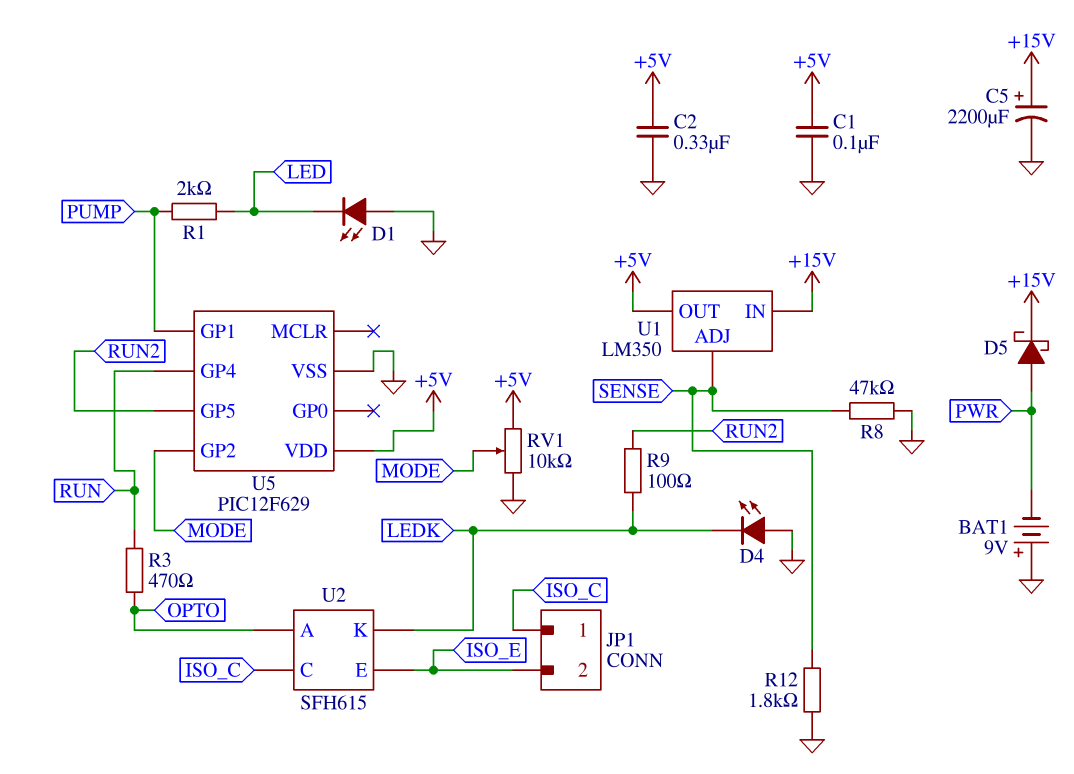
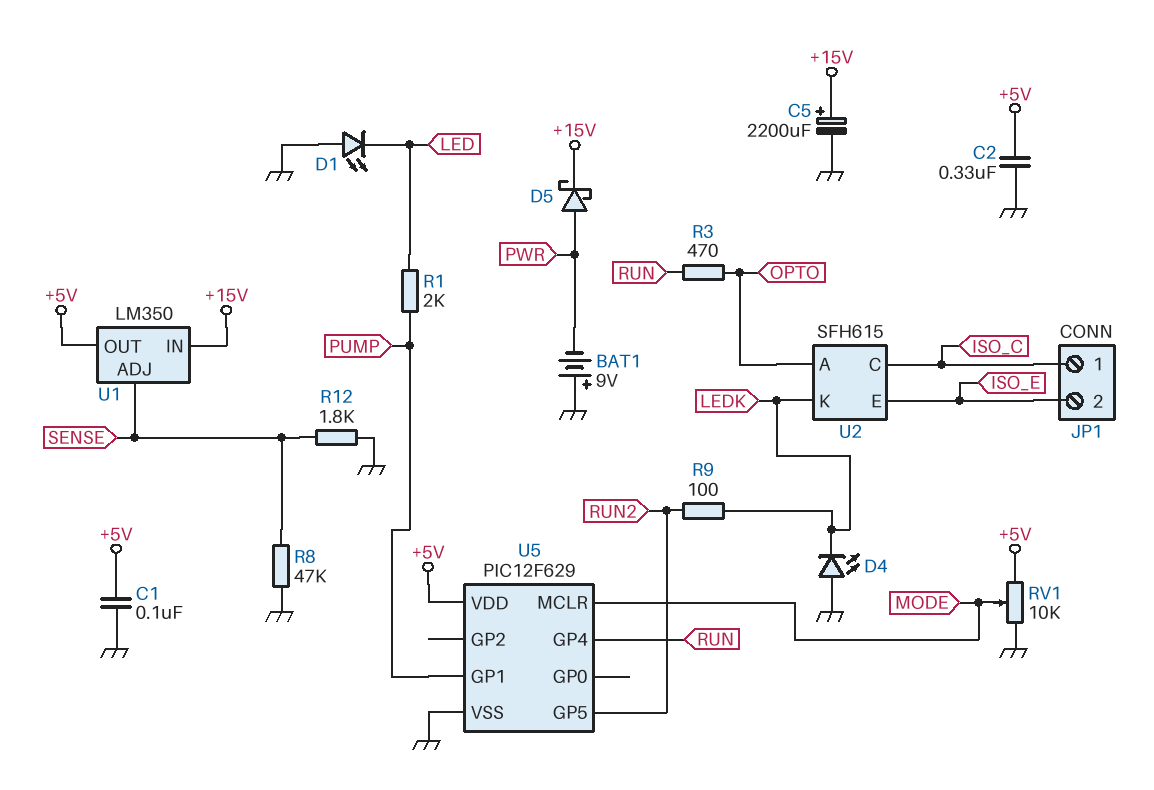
U5 pin GP2: MODE -> none
U5 pin MCLR: none -> MODE

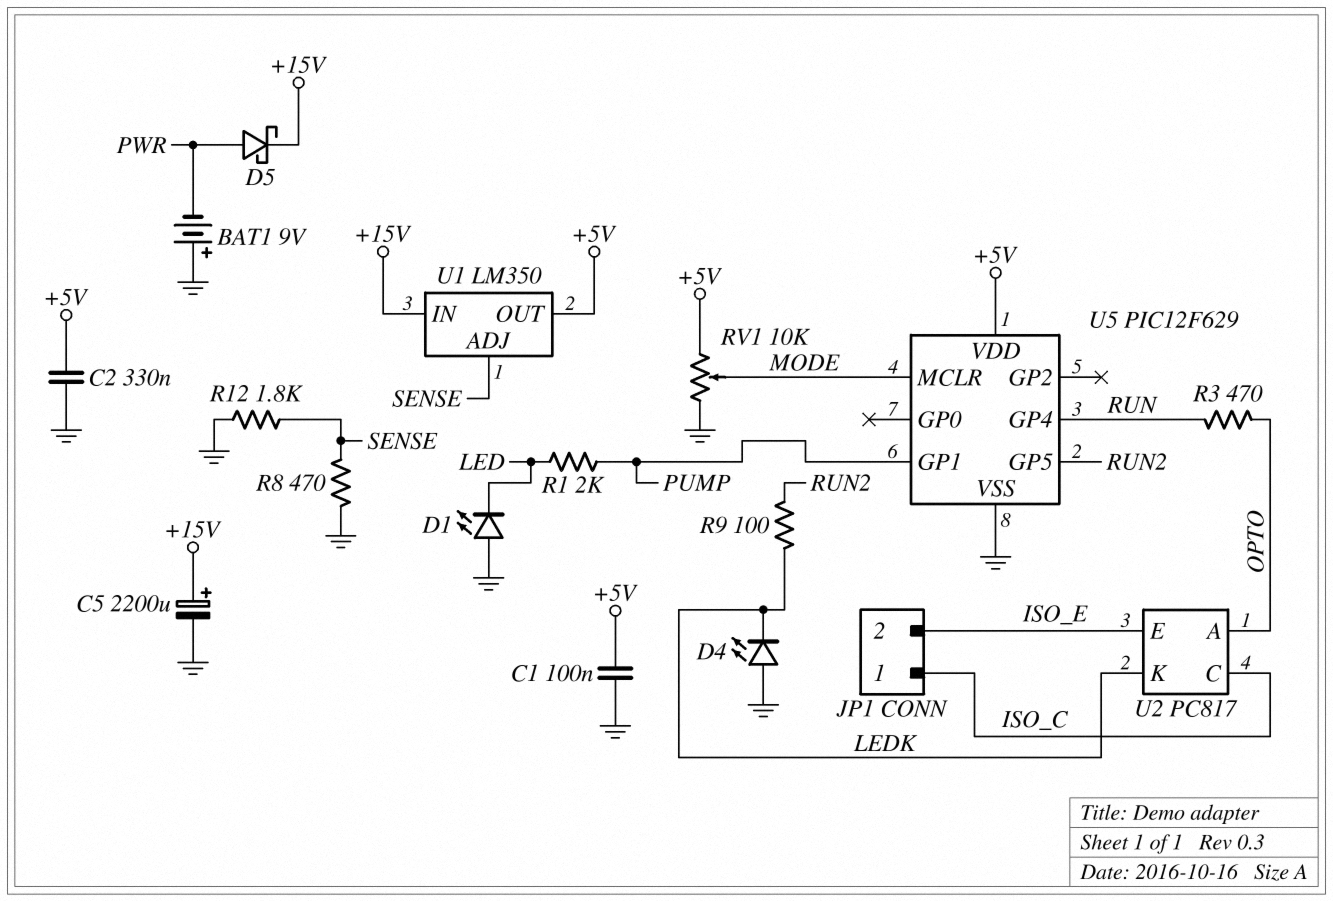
R8: 47k (GND, SENSE) -> 470 (GND, SENSE)
U2: SFH615 -> PC817

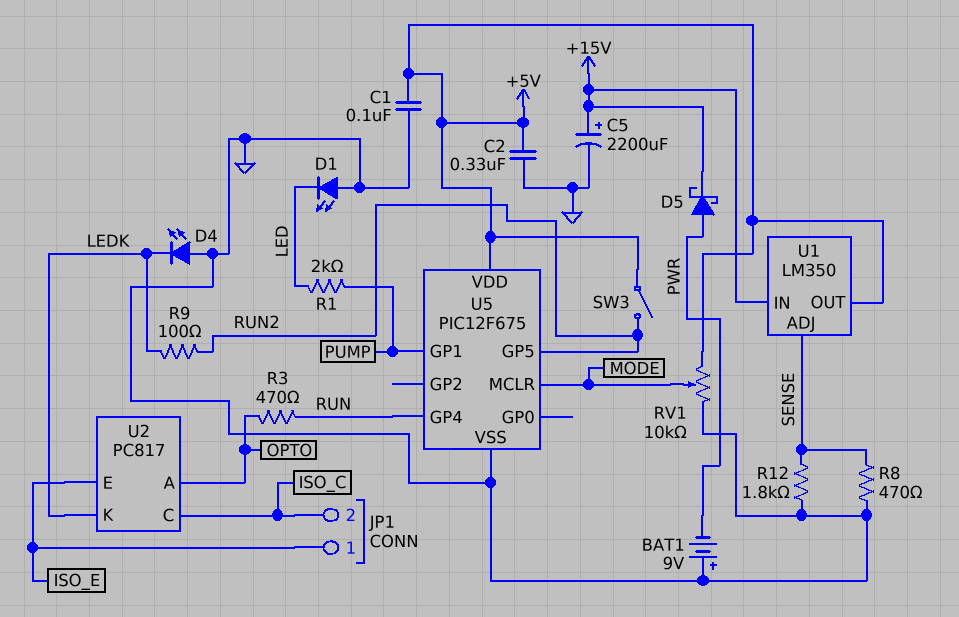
JP1 pin 1: ISO_C -> ISO_E
JP1 pin 2: ISO_E -> ISO_C
SW3: none -> switch (+5V, RUN2)
U5: PIC12F629 -> PIC12F675

